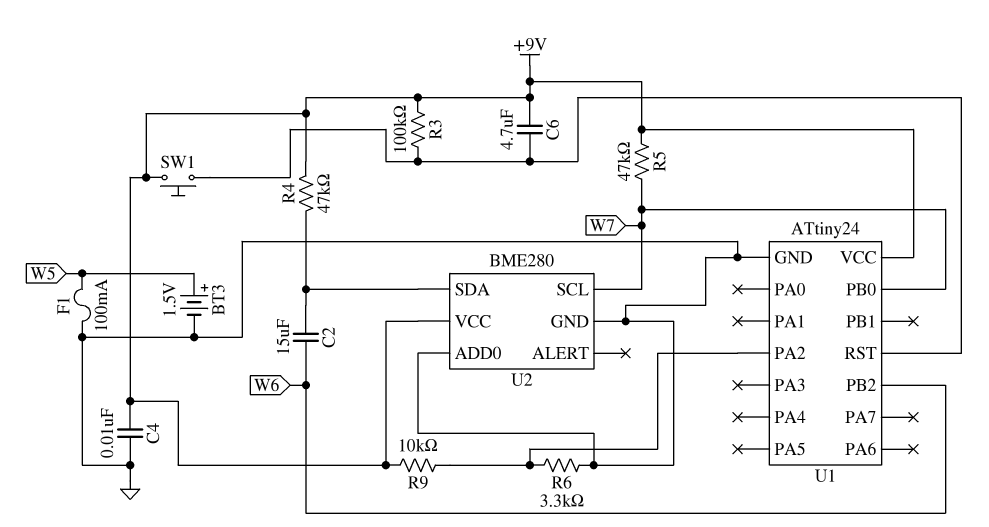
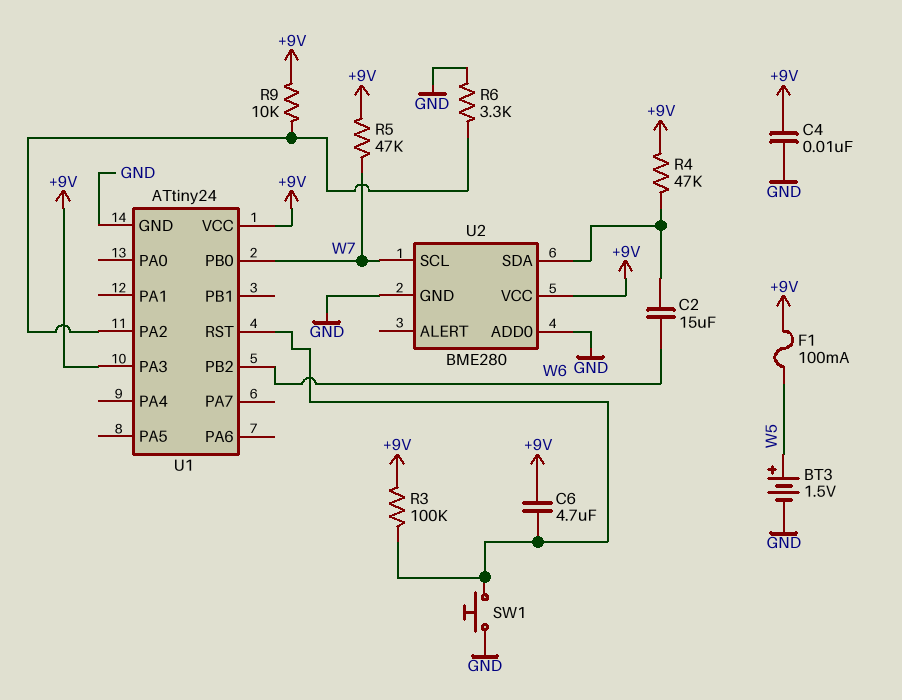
F1: 100mA (GND, W5) -> 100mA (+9V, W5)
SW1: button (+9V, U1/RST) -> button (GND, U1/RST)
U1 pin PA3: none -> +9V

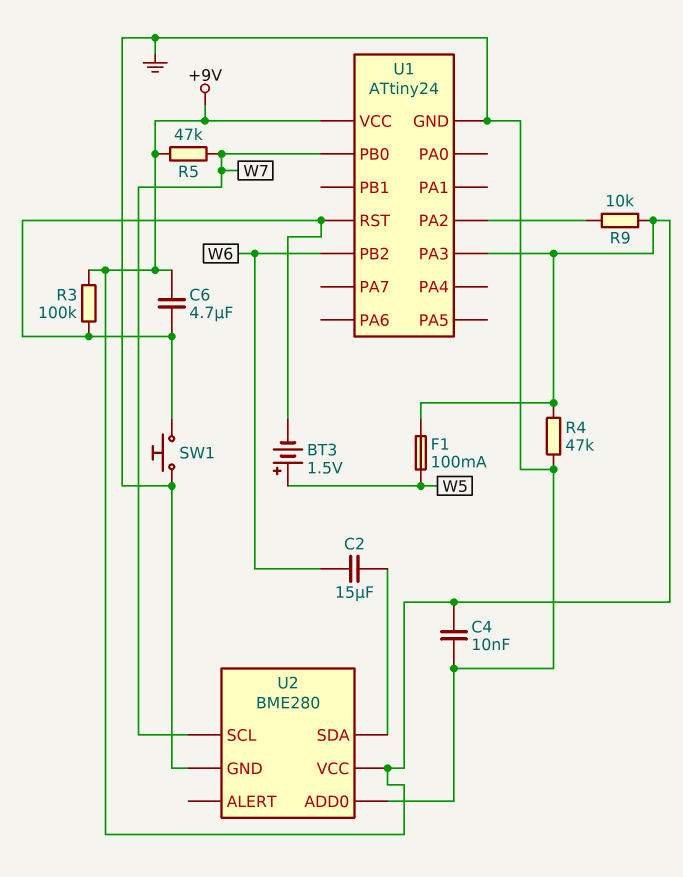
BT3: 1.5V (plus W5, minus GND) -> 1.5V (plus W5, minus U1/RST)
R4: 47k (+9V, U2/SDA) -> 47k (+9V, GND)
R6: 3.3k (GND, U1/PA2) -> none

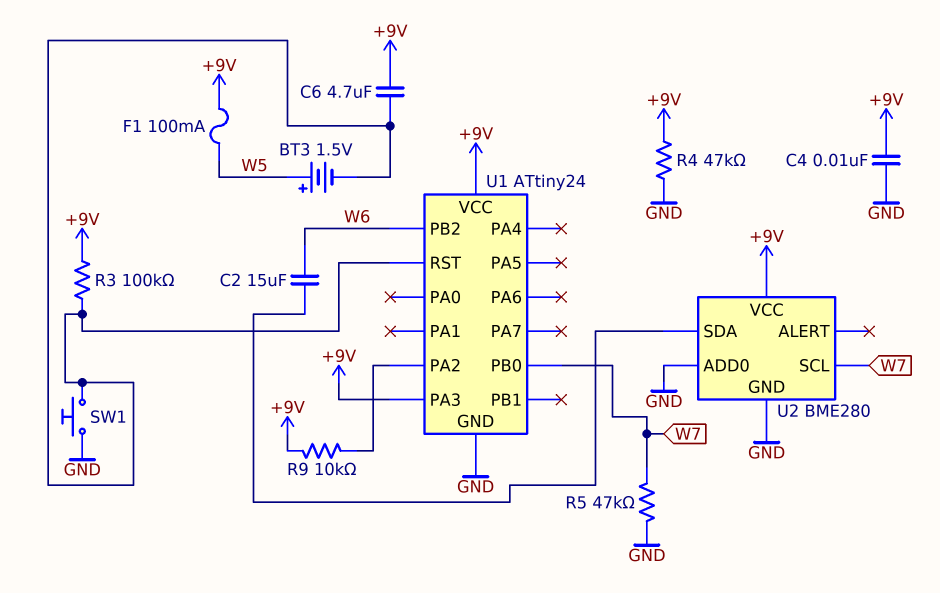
R5: 47k (+9V, W7) -> 47k (GND, W7)

